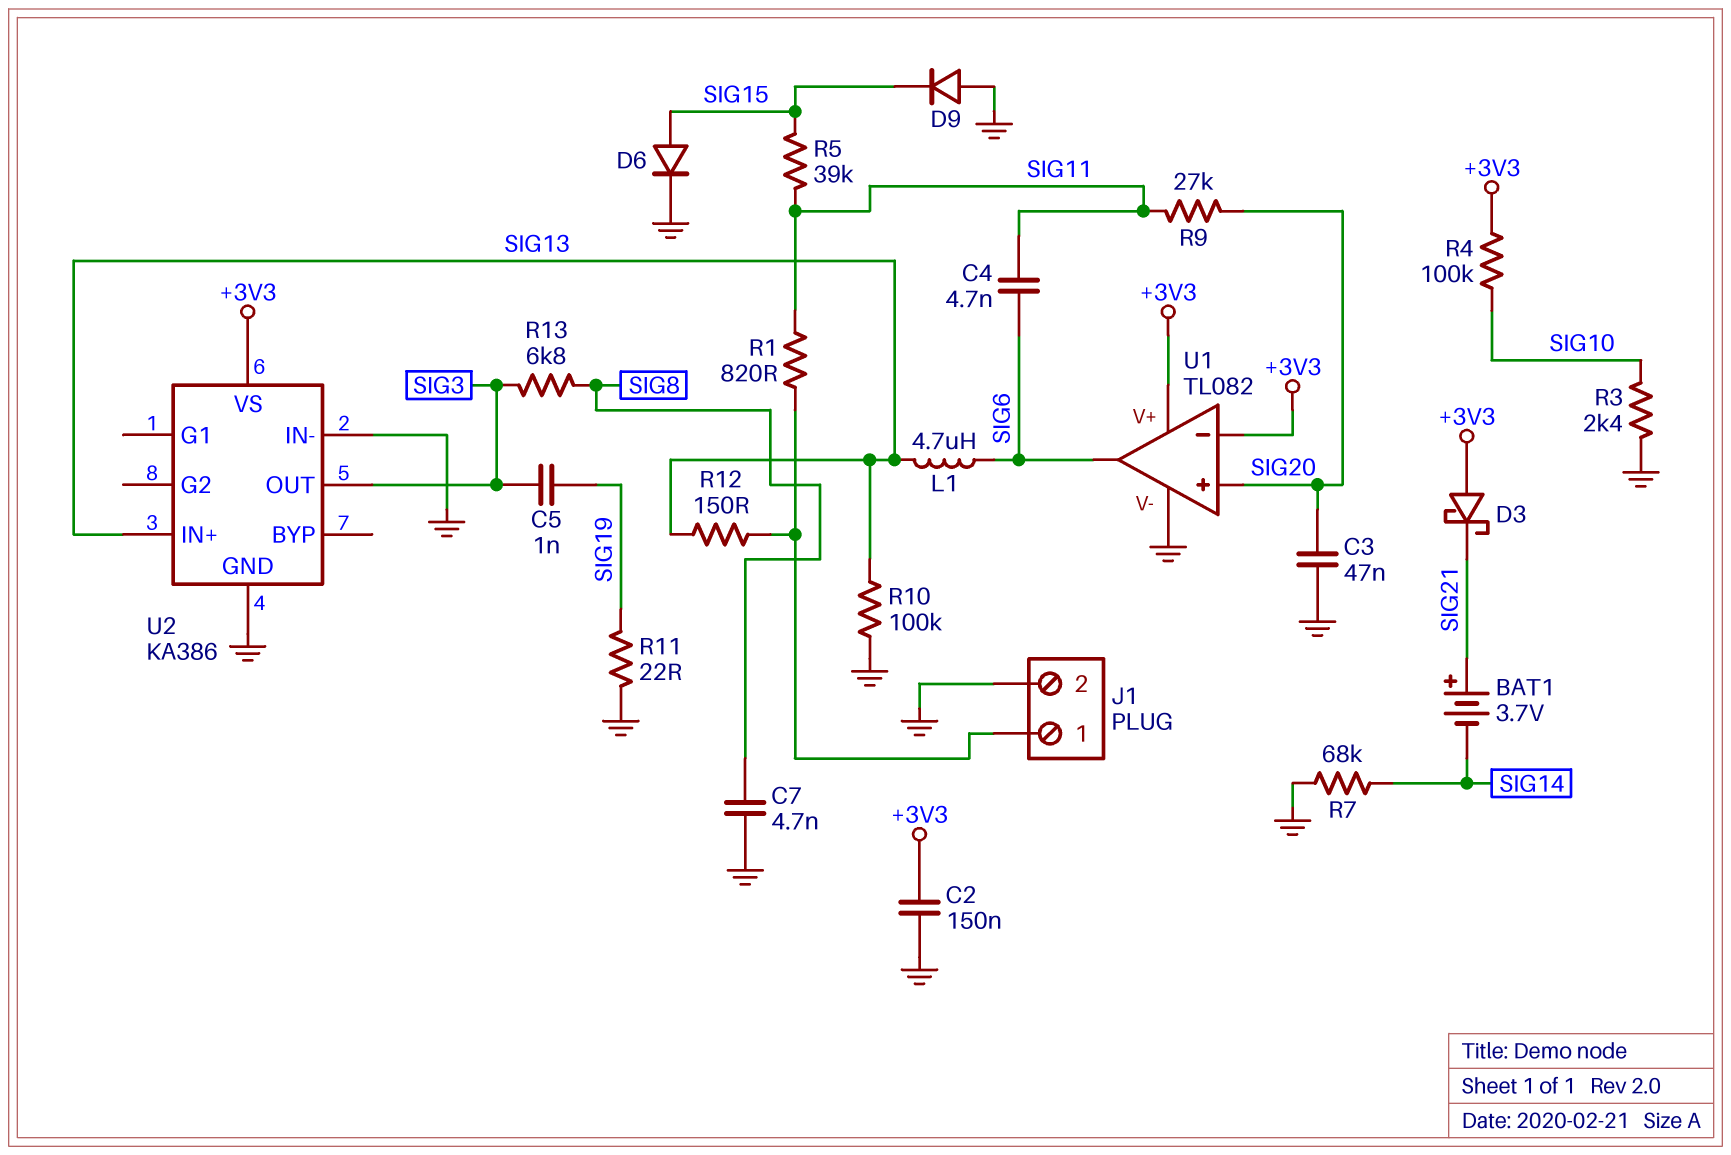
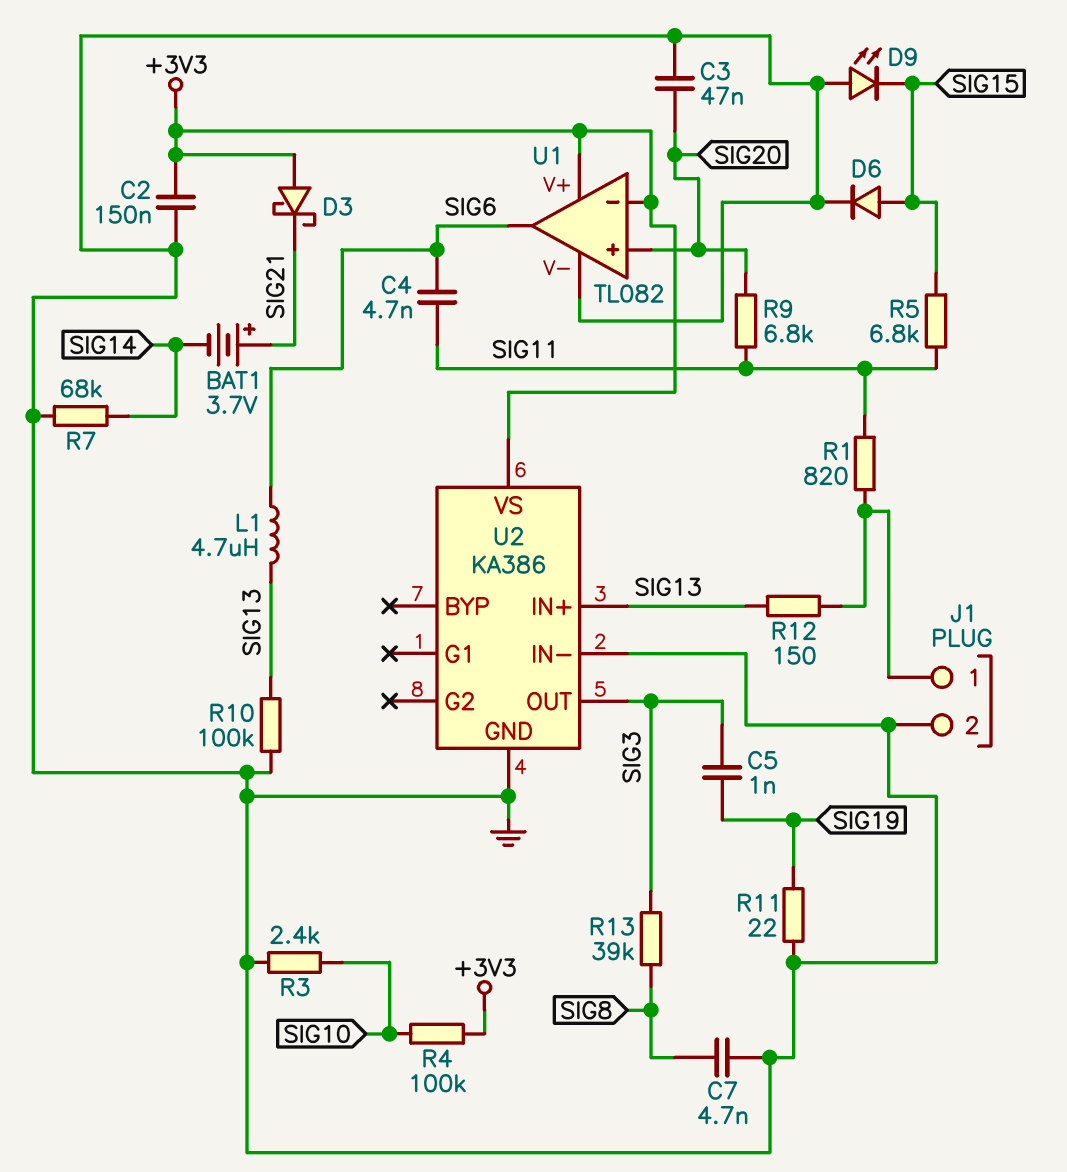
D9: diode (A GND, K SIG15) -> LED (A GND, K SIG15)
R5: 39k (SIG11, SIG15) -> 6.8k (SIG11, SIG15)
R9: 27k (SIG11, SIG20) -> 6.8k (SIG11, SIG20)
R13: 6.8k (SIG3, SIG8) -> 39k (SIG3, SIG8)

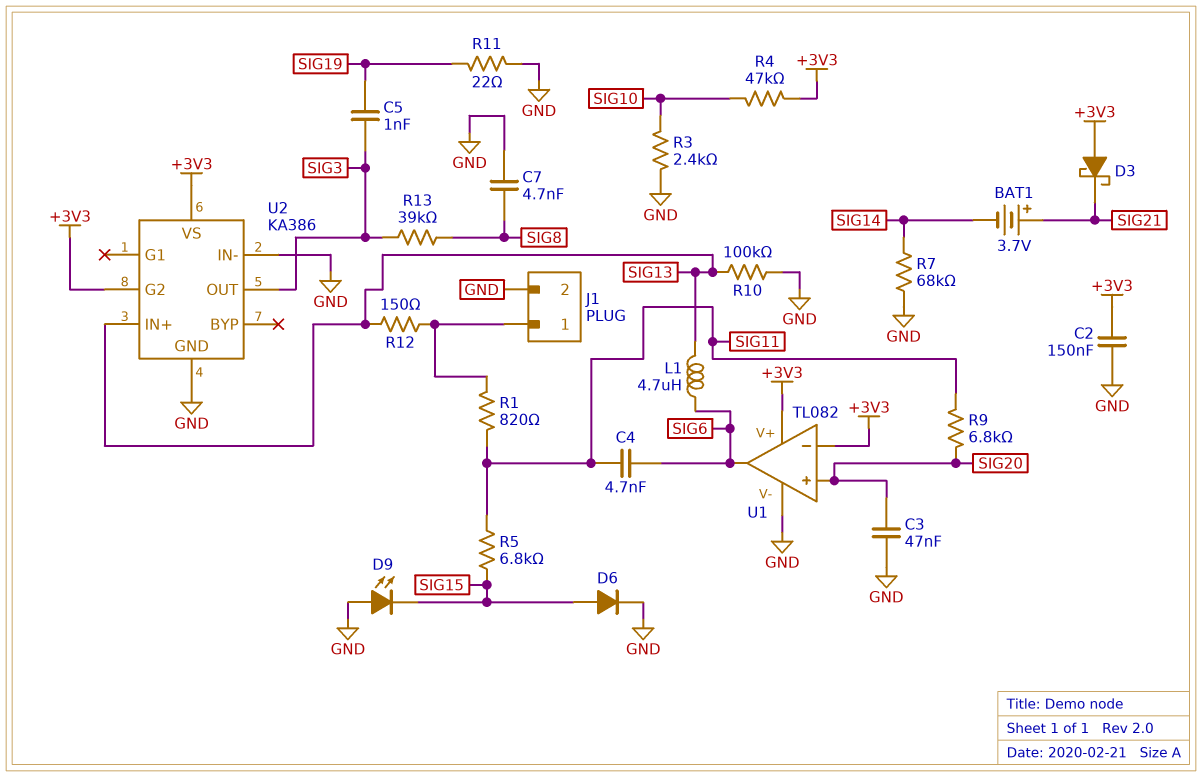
R4: 100k (+3V3, SIG10) -> 47k (+3V3, SIG10)
U2 pin G2: none -> +3V3

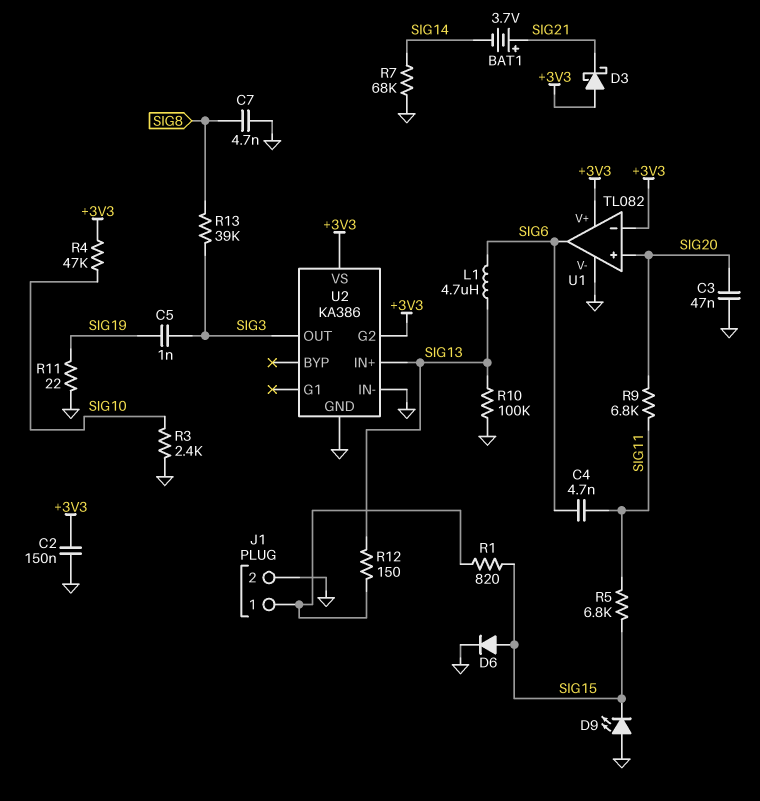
R1: 820 (J1/1, SIG11) -> 820 (J1/1, SIG15)

